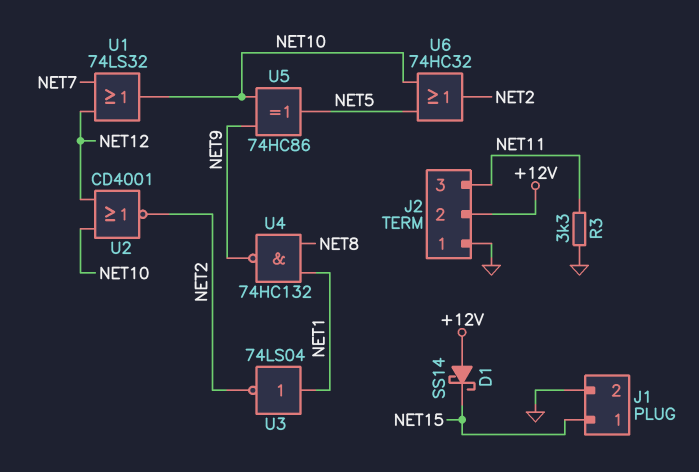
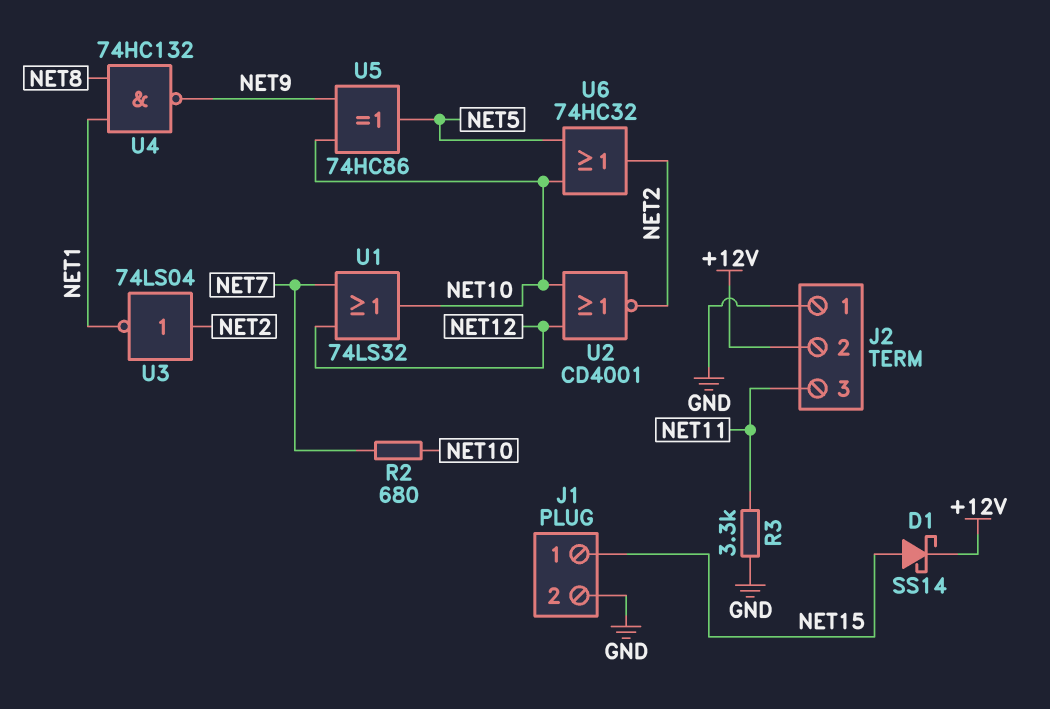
D1: schottky SS14 (A +12V, K NET15) -> schottky SS14 (A NET15, K +12V)
R2: none -> 680 (NET7, NET10)
U3: NOT 74LS04 (in NET1, out NET2) -> NOT 74LS04 (in NET2, out NET1)

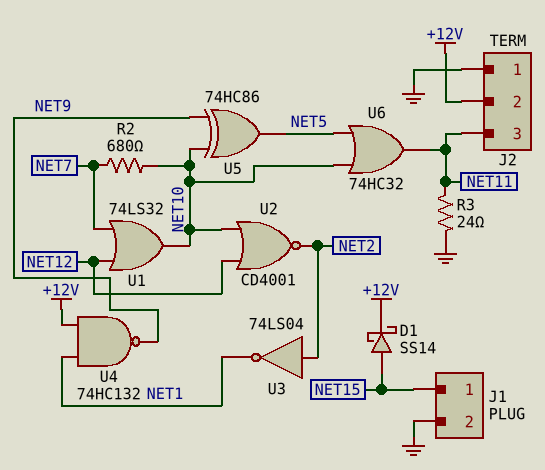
R3: 3.3k (GND, NET11) -> 24 (GND, NET11)
U4: NAND 74HC132 (in NET1, in NET8, out NET9) -> NAND 74HC132 (in +12V, in NET1, out NET9)
U6: OR 74HC32 (in NET5, in NET10, out NET2) -> OR 74HC32 (in NET5, in NET10, out NET11)

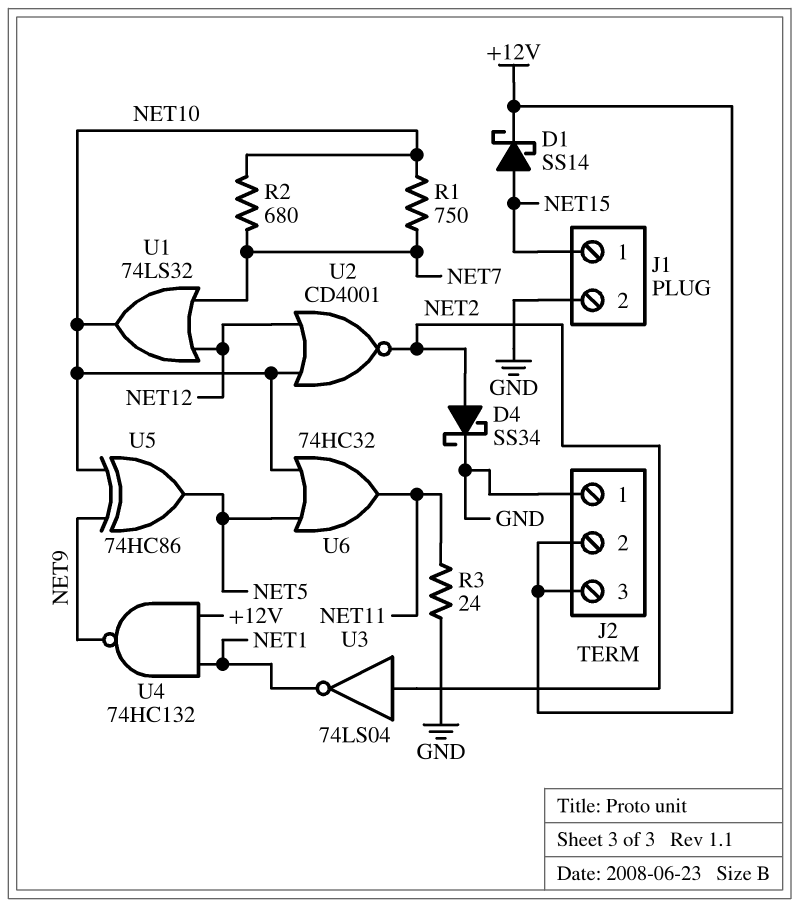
D4: none -> schottky SS34 (A NET2, K GND)
J2 pin 3: NET11 -> +12V
R1: none -> 750 (NET7, NET10)

